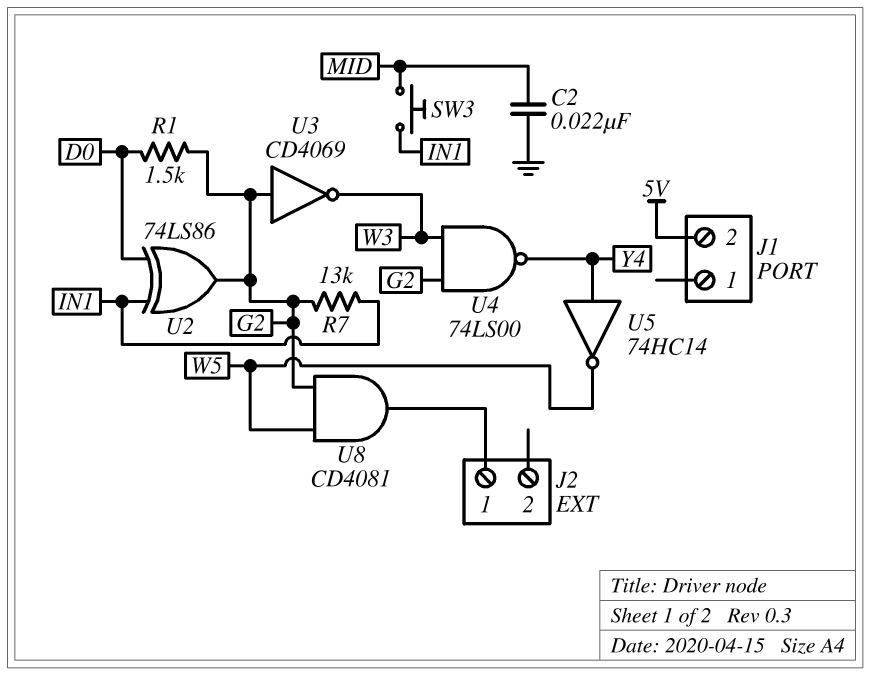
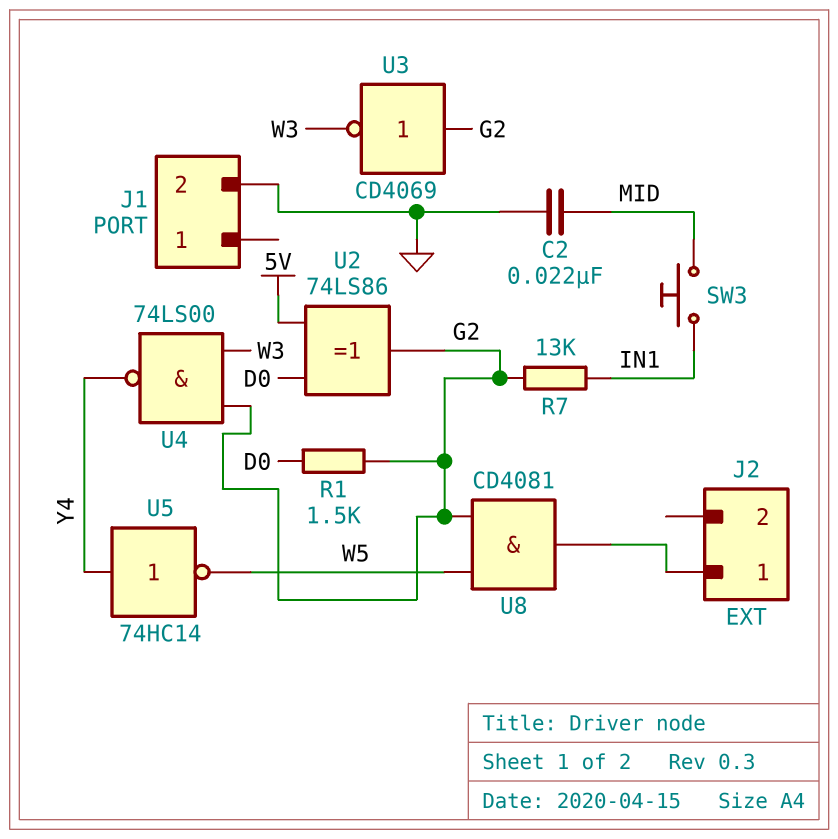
J1 pin 2: 5V -> GND
U2: XOR 74LS86 (in D0, in IN1, out G2) -> XOR 74LS86 (in 5V, in D0, out G2)

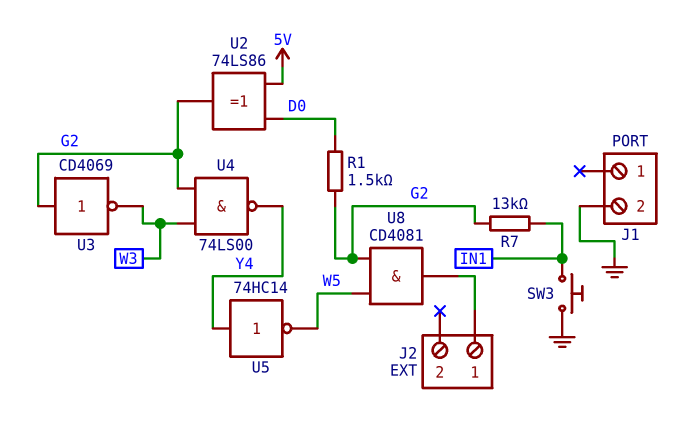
C2: 22nF (GND, MID) -> none
SW3: button (IN1, MID) -> button (GND, IN1)

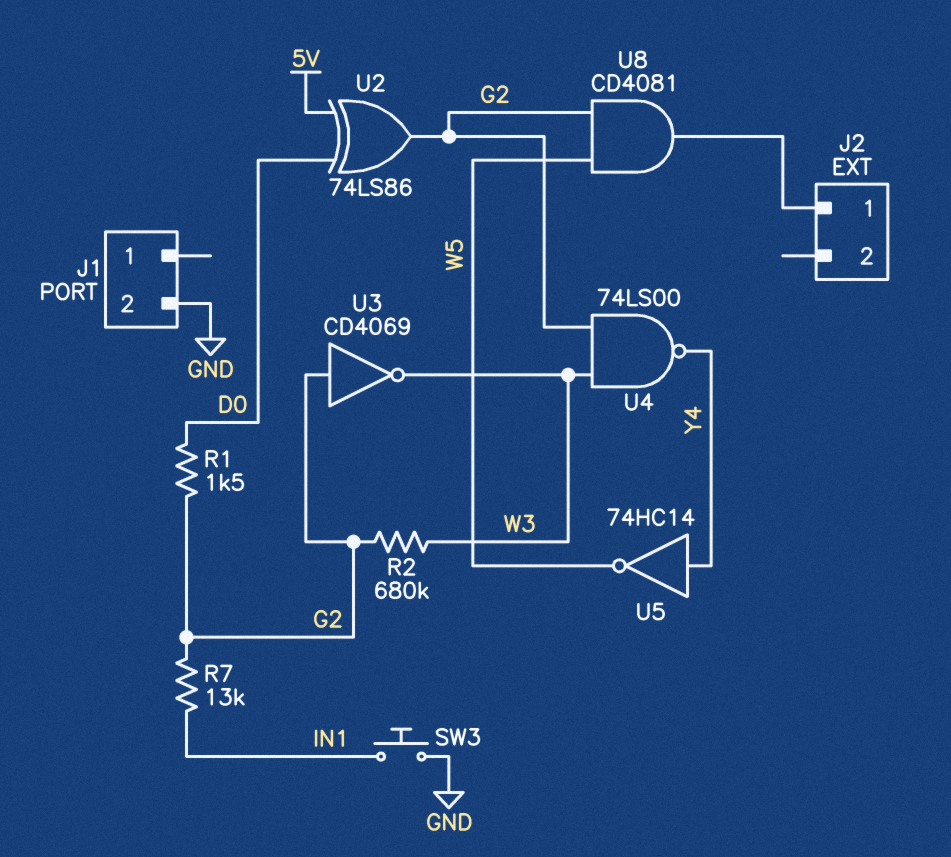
R2: none -> 680k (G2, W3)

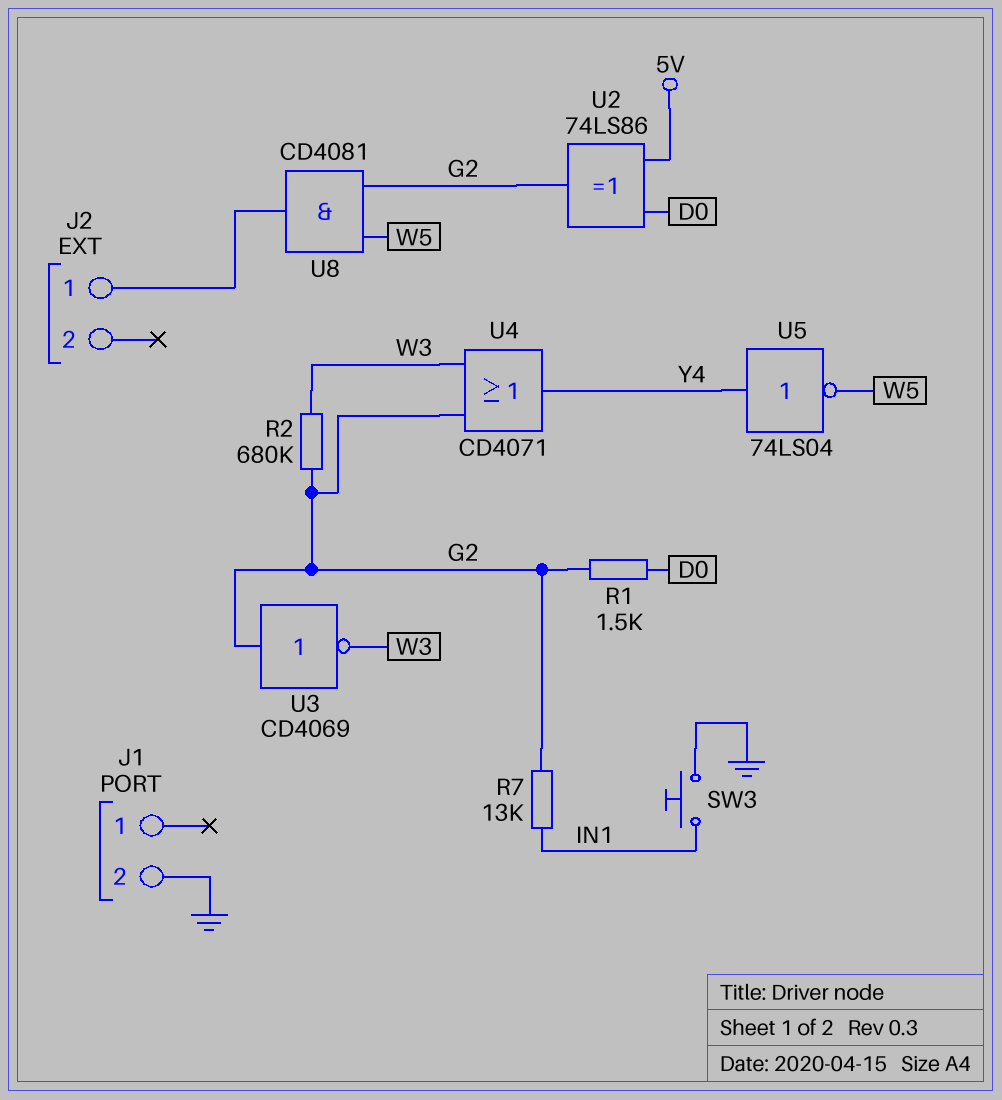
U4: NAND 74LS00 (in G2, in W3, out Y4) -> OR CD4071 (in G2, in W3, out Y4)
U5: NOT 74HC14 (in Y4, out W5) -> NOT 74LS04 (in Y4, out W5)

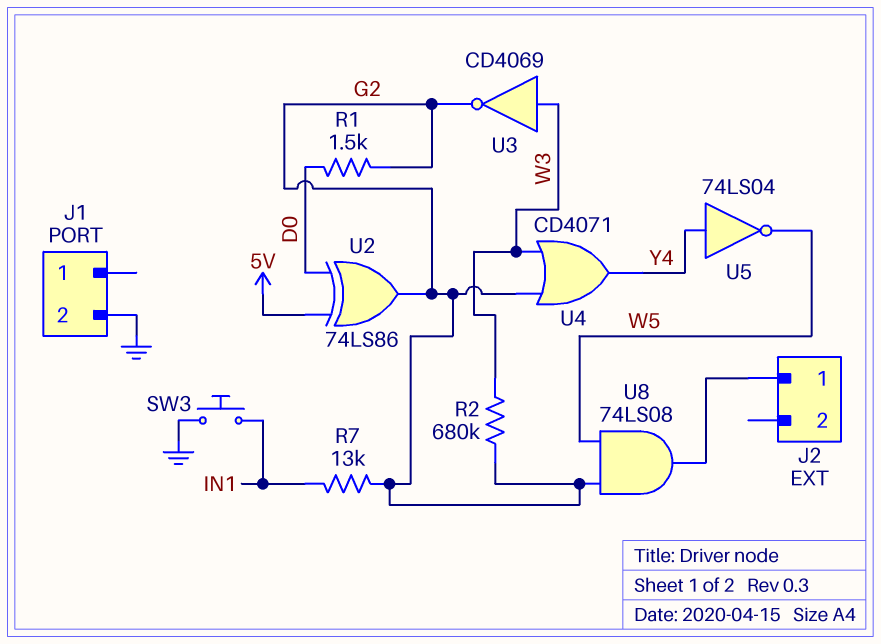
U3: NOT CD4069 (in G2, out W3) -> NOT CD4069 (in W3, out G2)
U8: AND CD4081 (in G2, in W5, out J2/1) -> AND 74LS08 (in G2, in W5, out J2/1)

